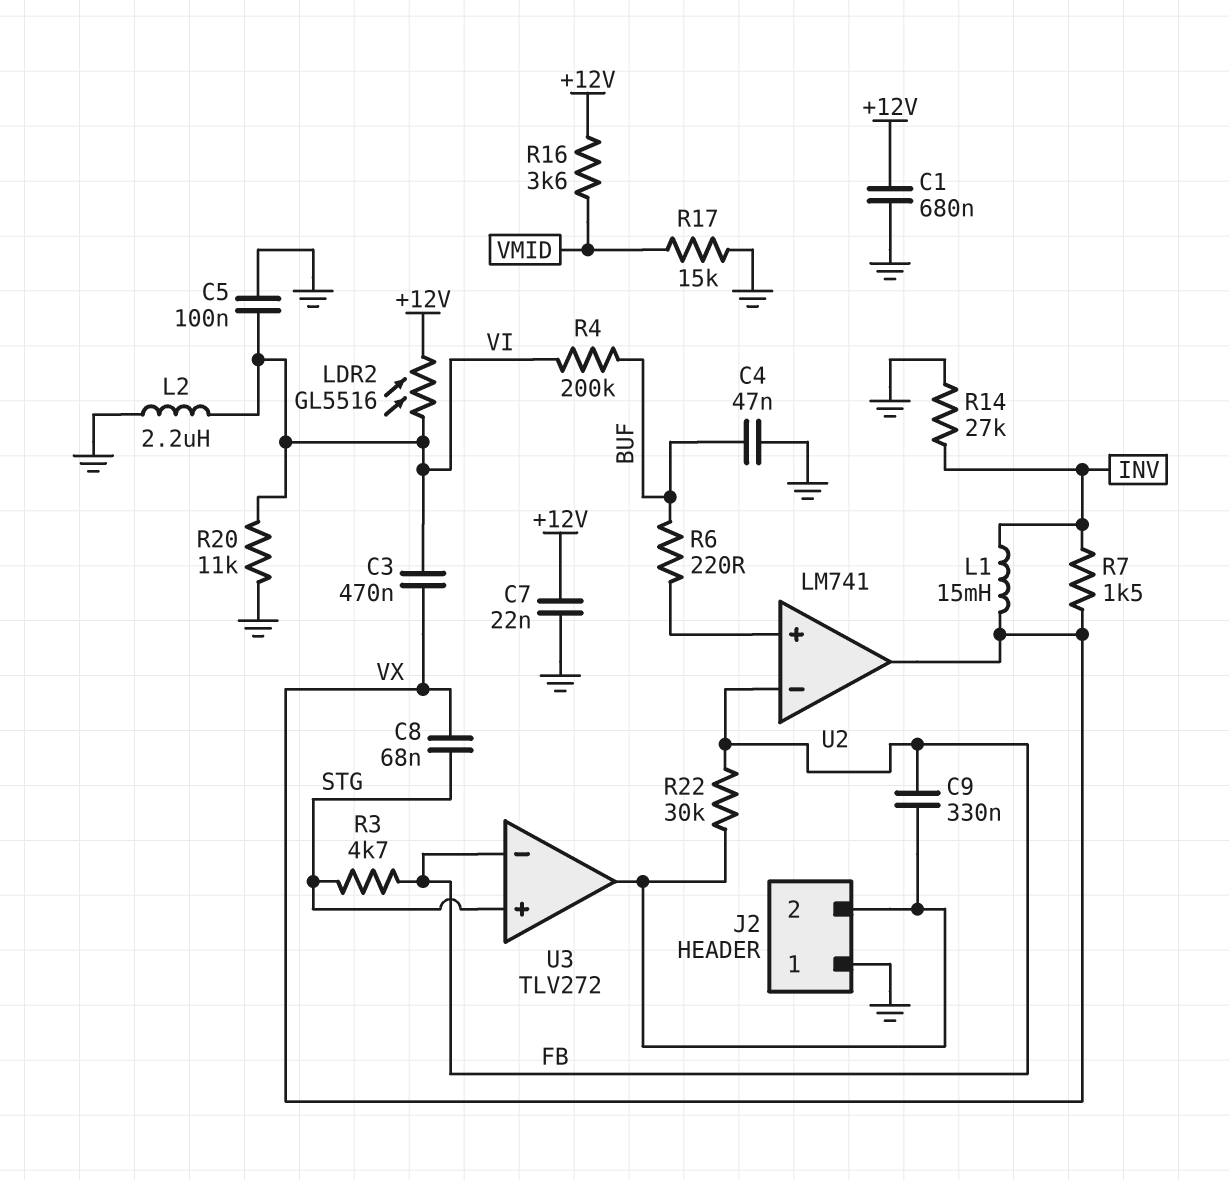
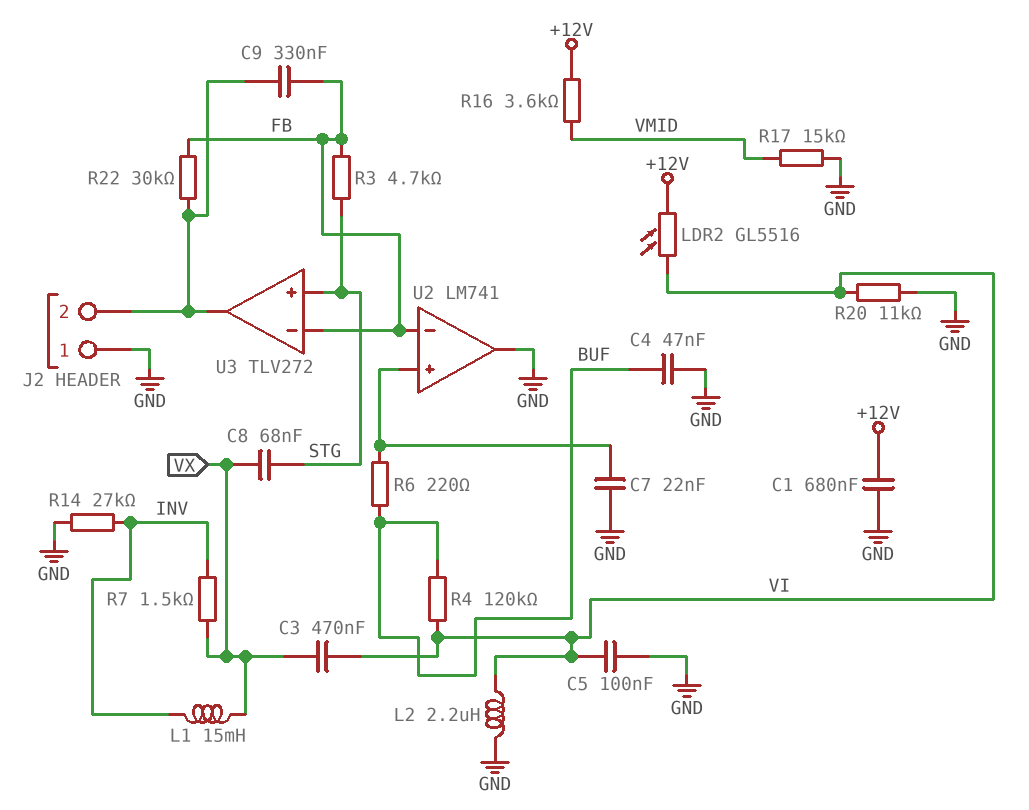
C7: 22nF (+12V, GND) -> 22nF (GND, U2/in+)
R4: 200k (BUF, VI) -> 120k (BUF, VI)
U2 pin out: VX -> GND

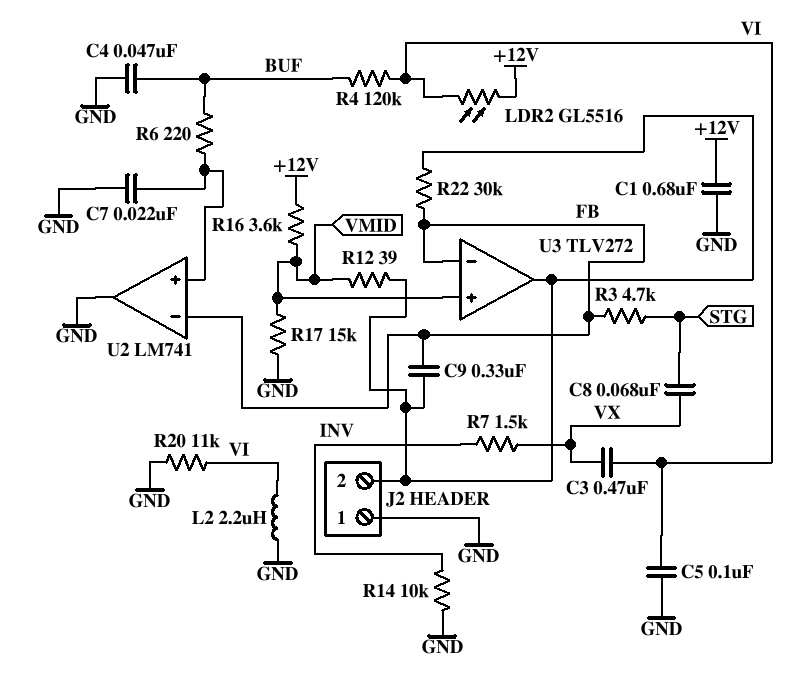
L1: 15mH (INV, VX) -> none
R12: none -> 39 (J2/2, VMID)
R14: 27k (GND, INV) -> 10k (GND, INV)
U3 pin in+: STG -> VMID

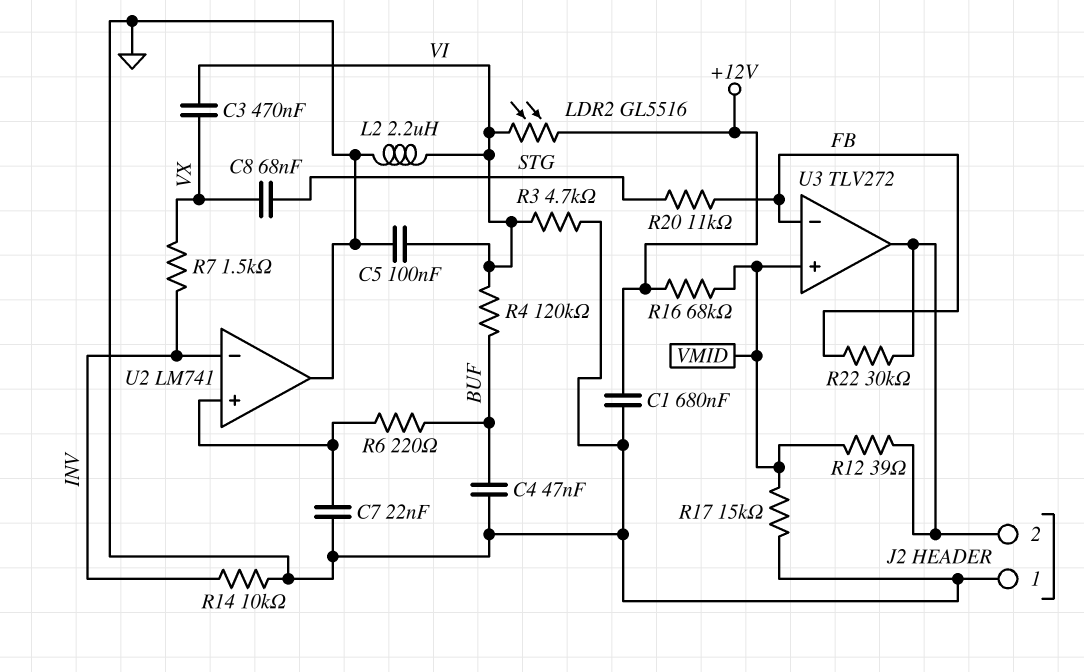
C9: 330nF (FB, J2/2) -> none
R3: 4.7k (FB, STG) -> 4.7k (GND, VI)
R16: 3.6k (+12V, VMID) -> 68k (+12V, VMID)
R20: 11k (GND, VI) -> 11k (FB, STG)
U2 pin in-: FB -> INV

